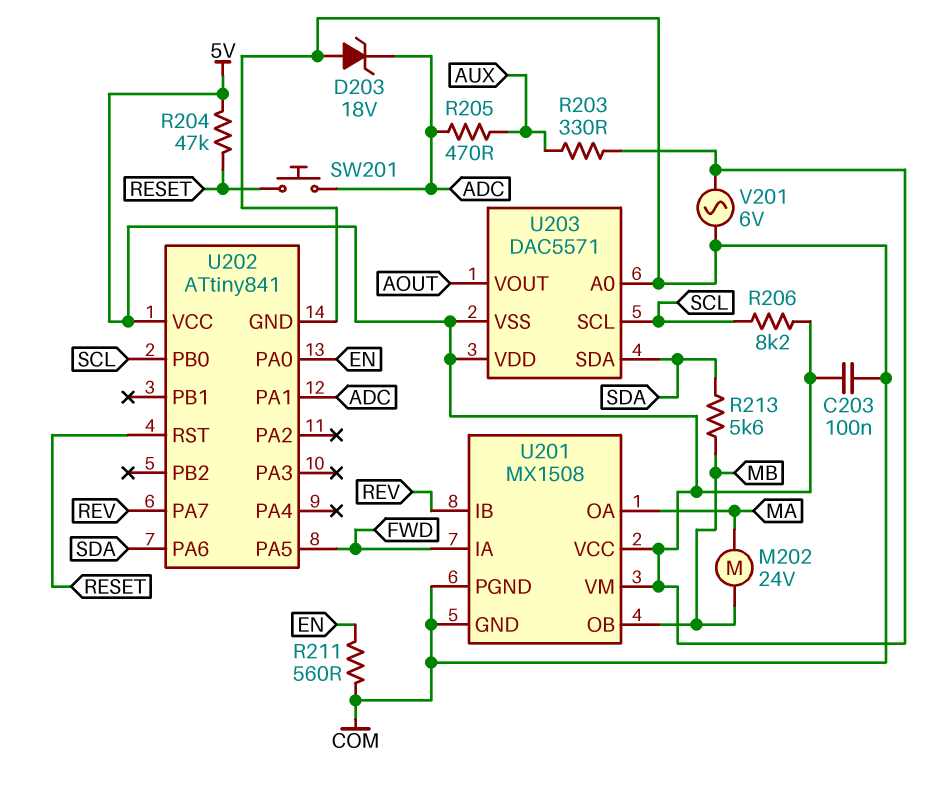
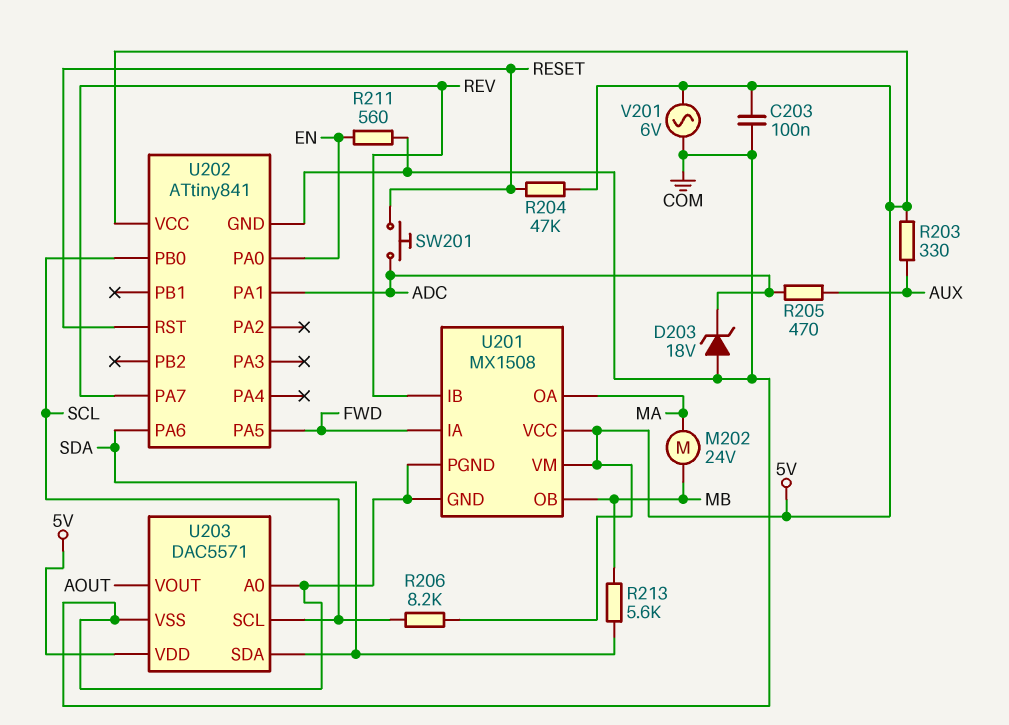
U203 pin VSS: 5V -> COM

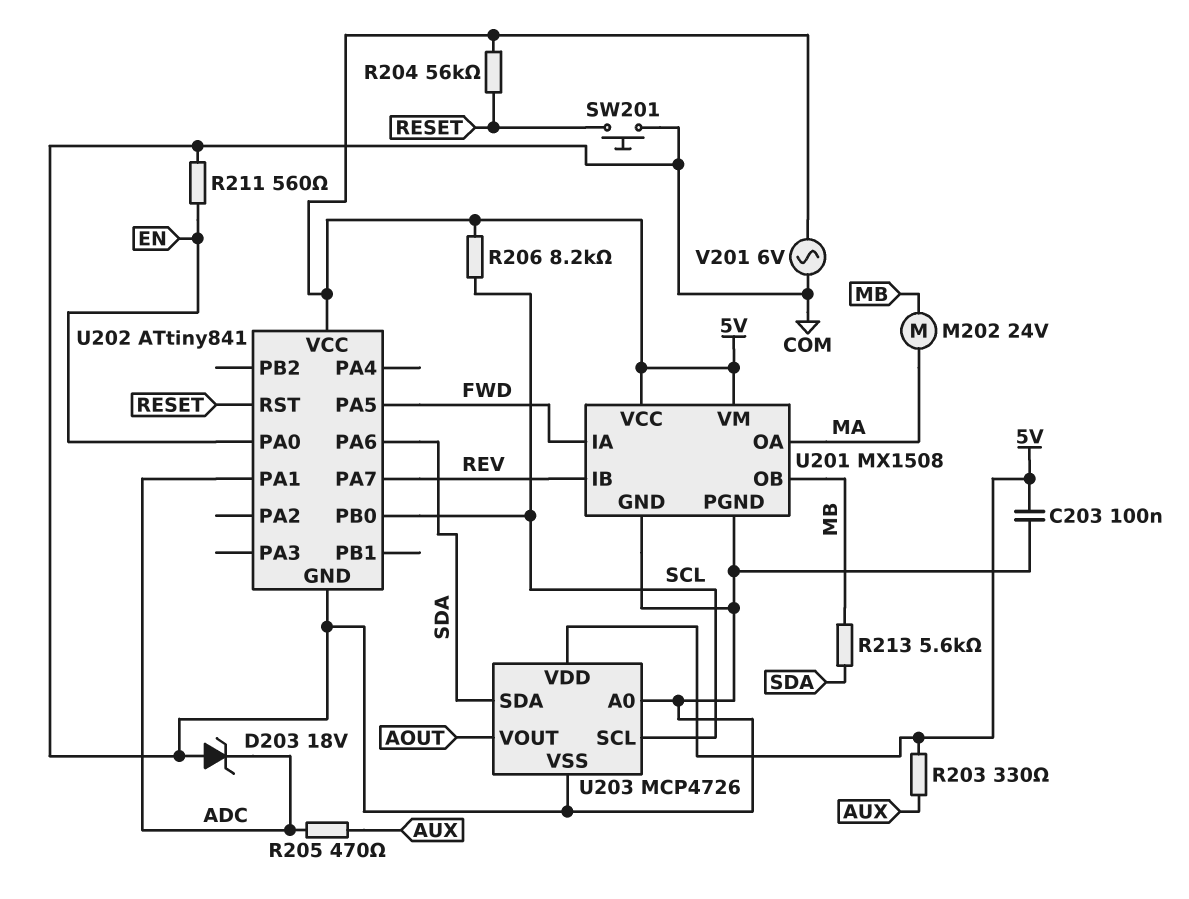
R204: 47k (5V, RESET) -> 56k (5V, RESET)
SW201: button (ADC, RESET) -> button (COM, RESET)
U203: DAC5571 -> MCP4726

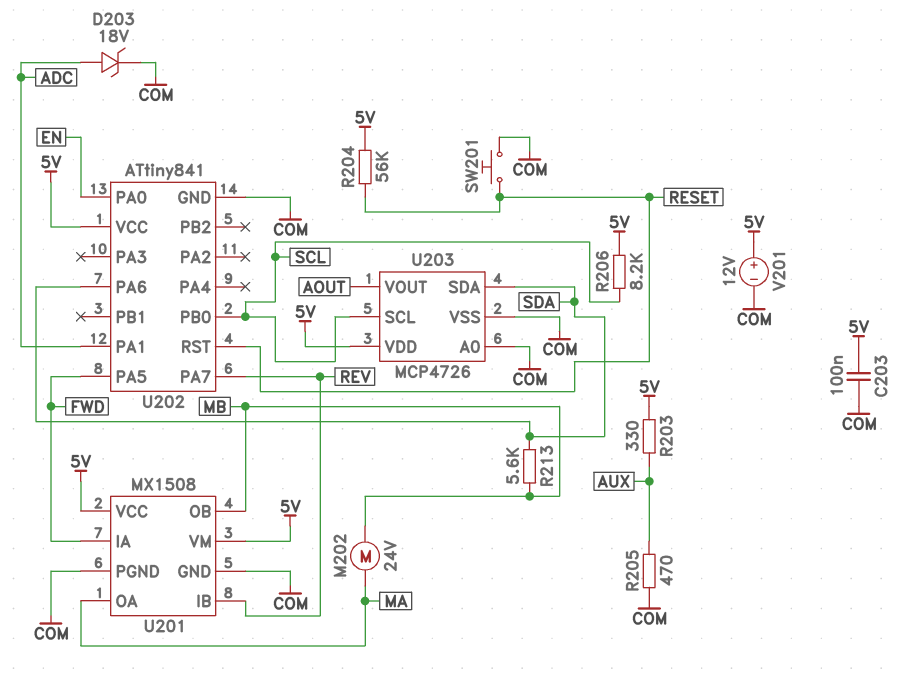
D203: zener 18V (A COM, K ADC) -> zener 18V (A ADC, K COM)
R205: 470 (ADC, AUX) -> 470 (AUX, COM)
R211: 560 (COM, EN) -> none
V201: AC 6V (5V, COM) -> 12V (plus 5V, minus COM)

